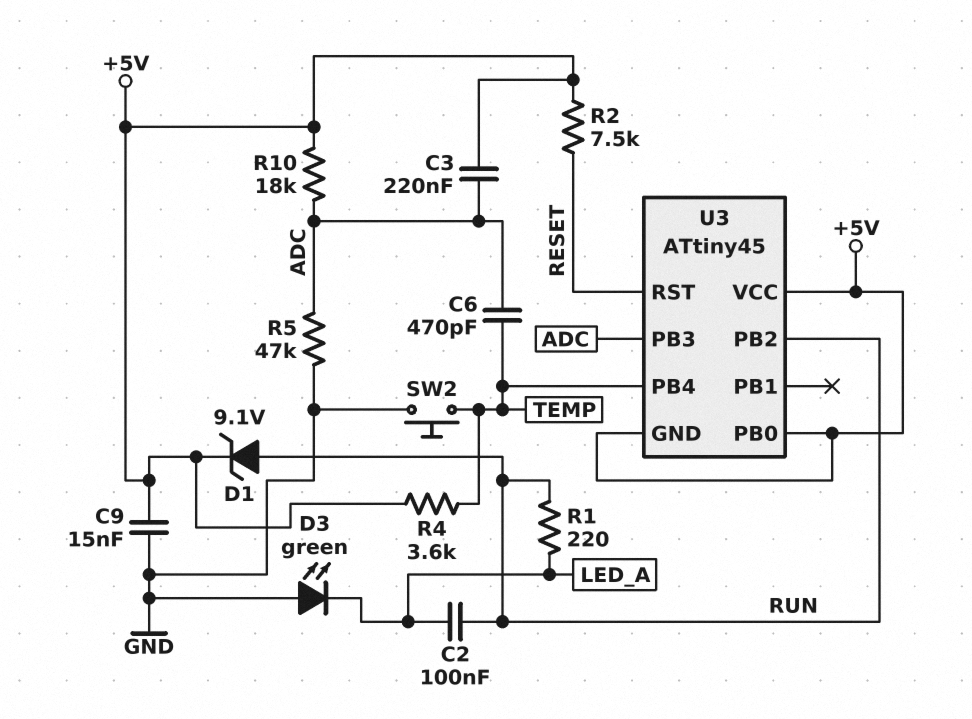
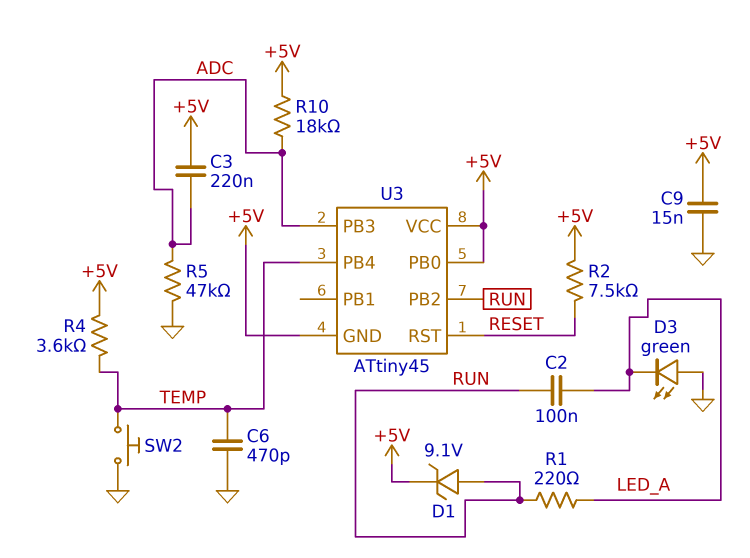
C6: 470pF (ADC, TEMP) -> 470pF (GND, TEMP)

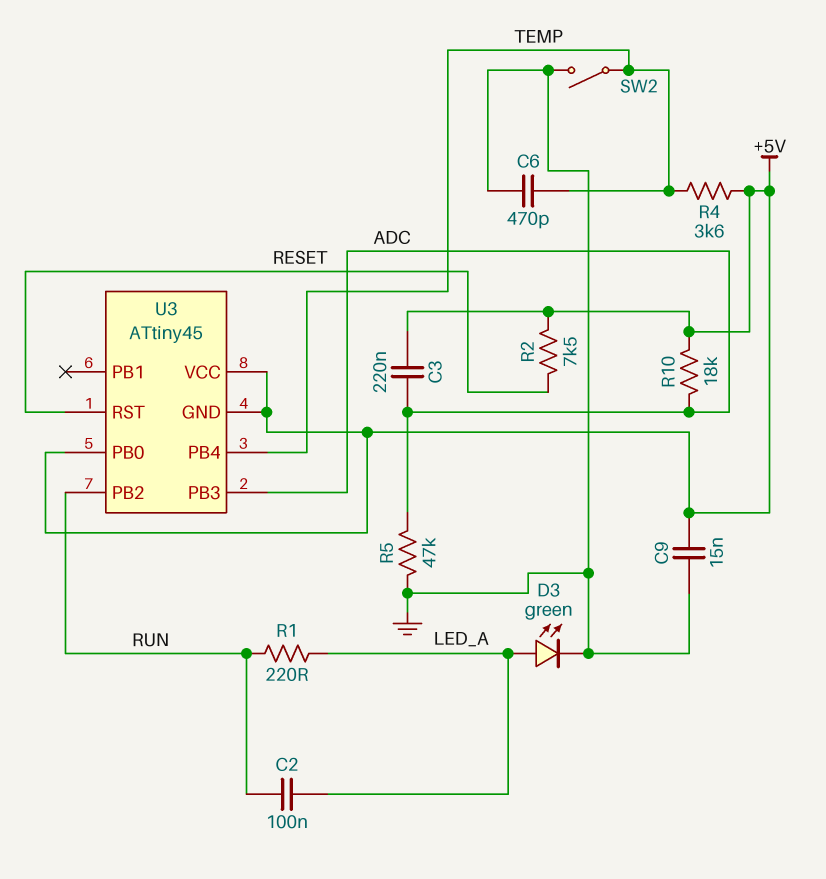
D1: zener 9.1V (A RUN, K +5V) -> none
D3: LED green (A GND, K LED_A) -> LED green (A LED_A, K GND)
SW2: button (GND, TEMP) -> switch (GND, TEMP)

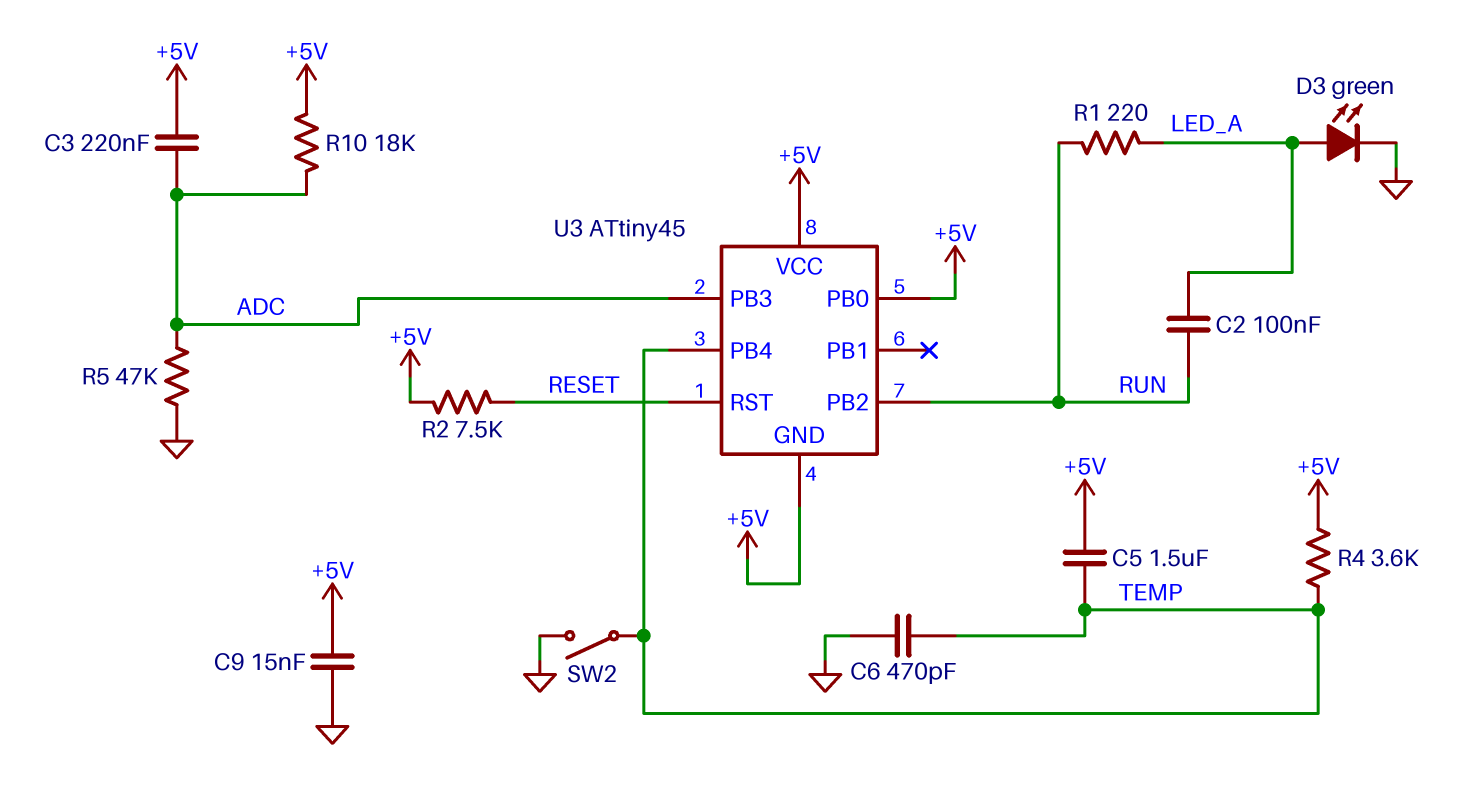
C5: none -> 1.5uF (+5V, TEMP)

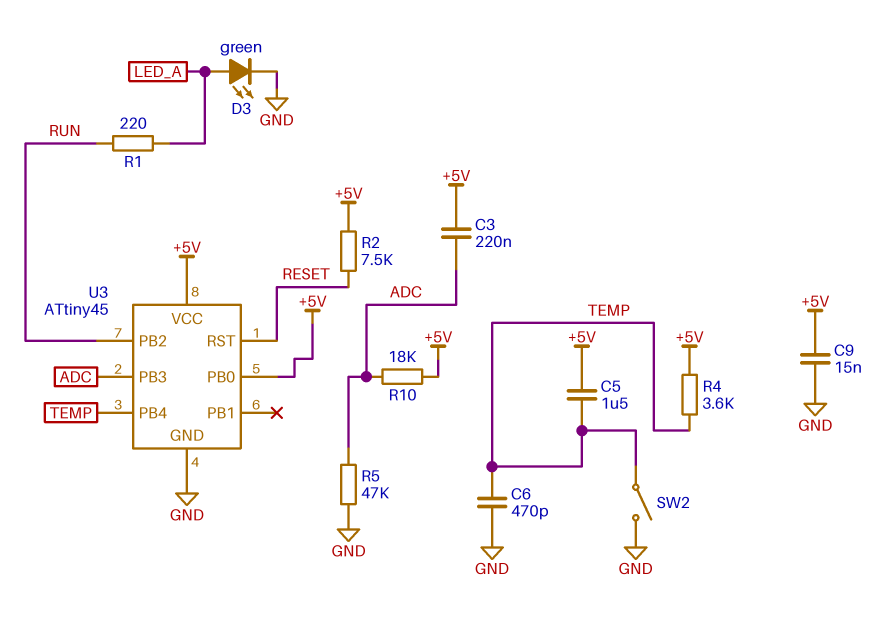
C2: 100nF (LED_A, RUN) -> none
U3 pin GND: +5V -> GND

